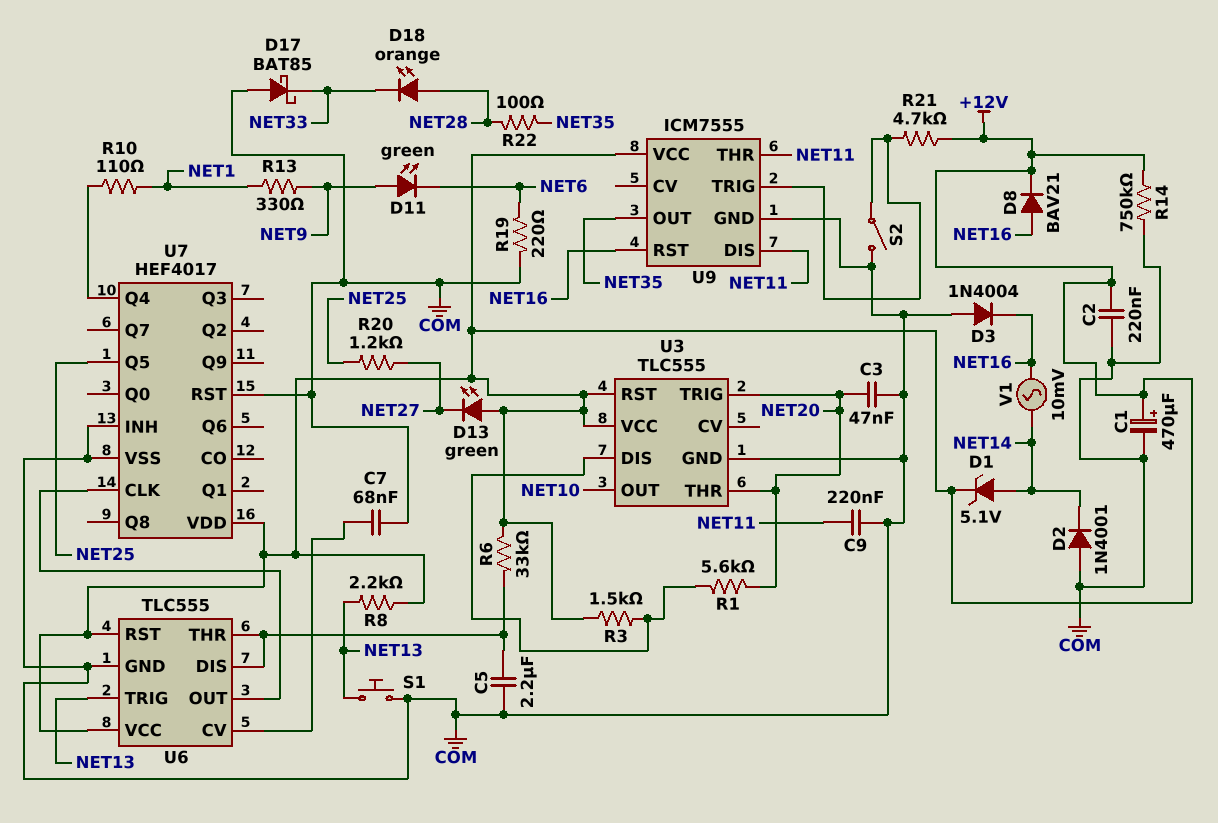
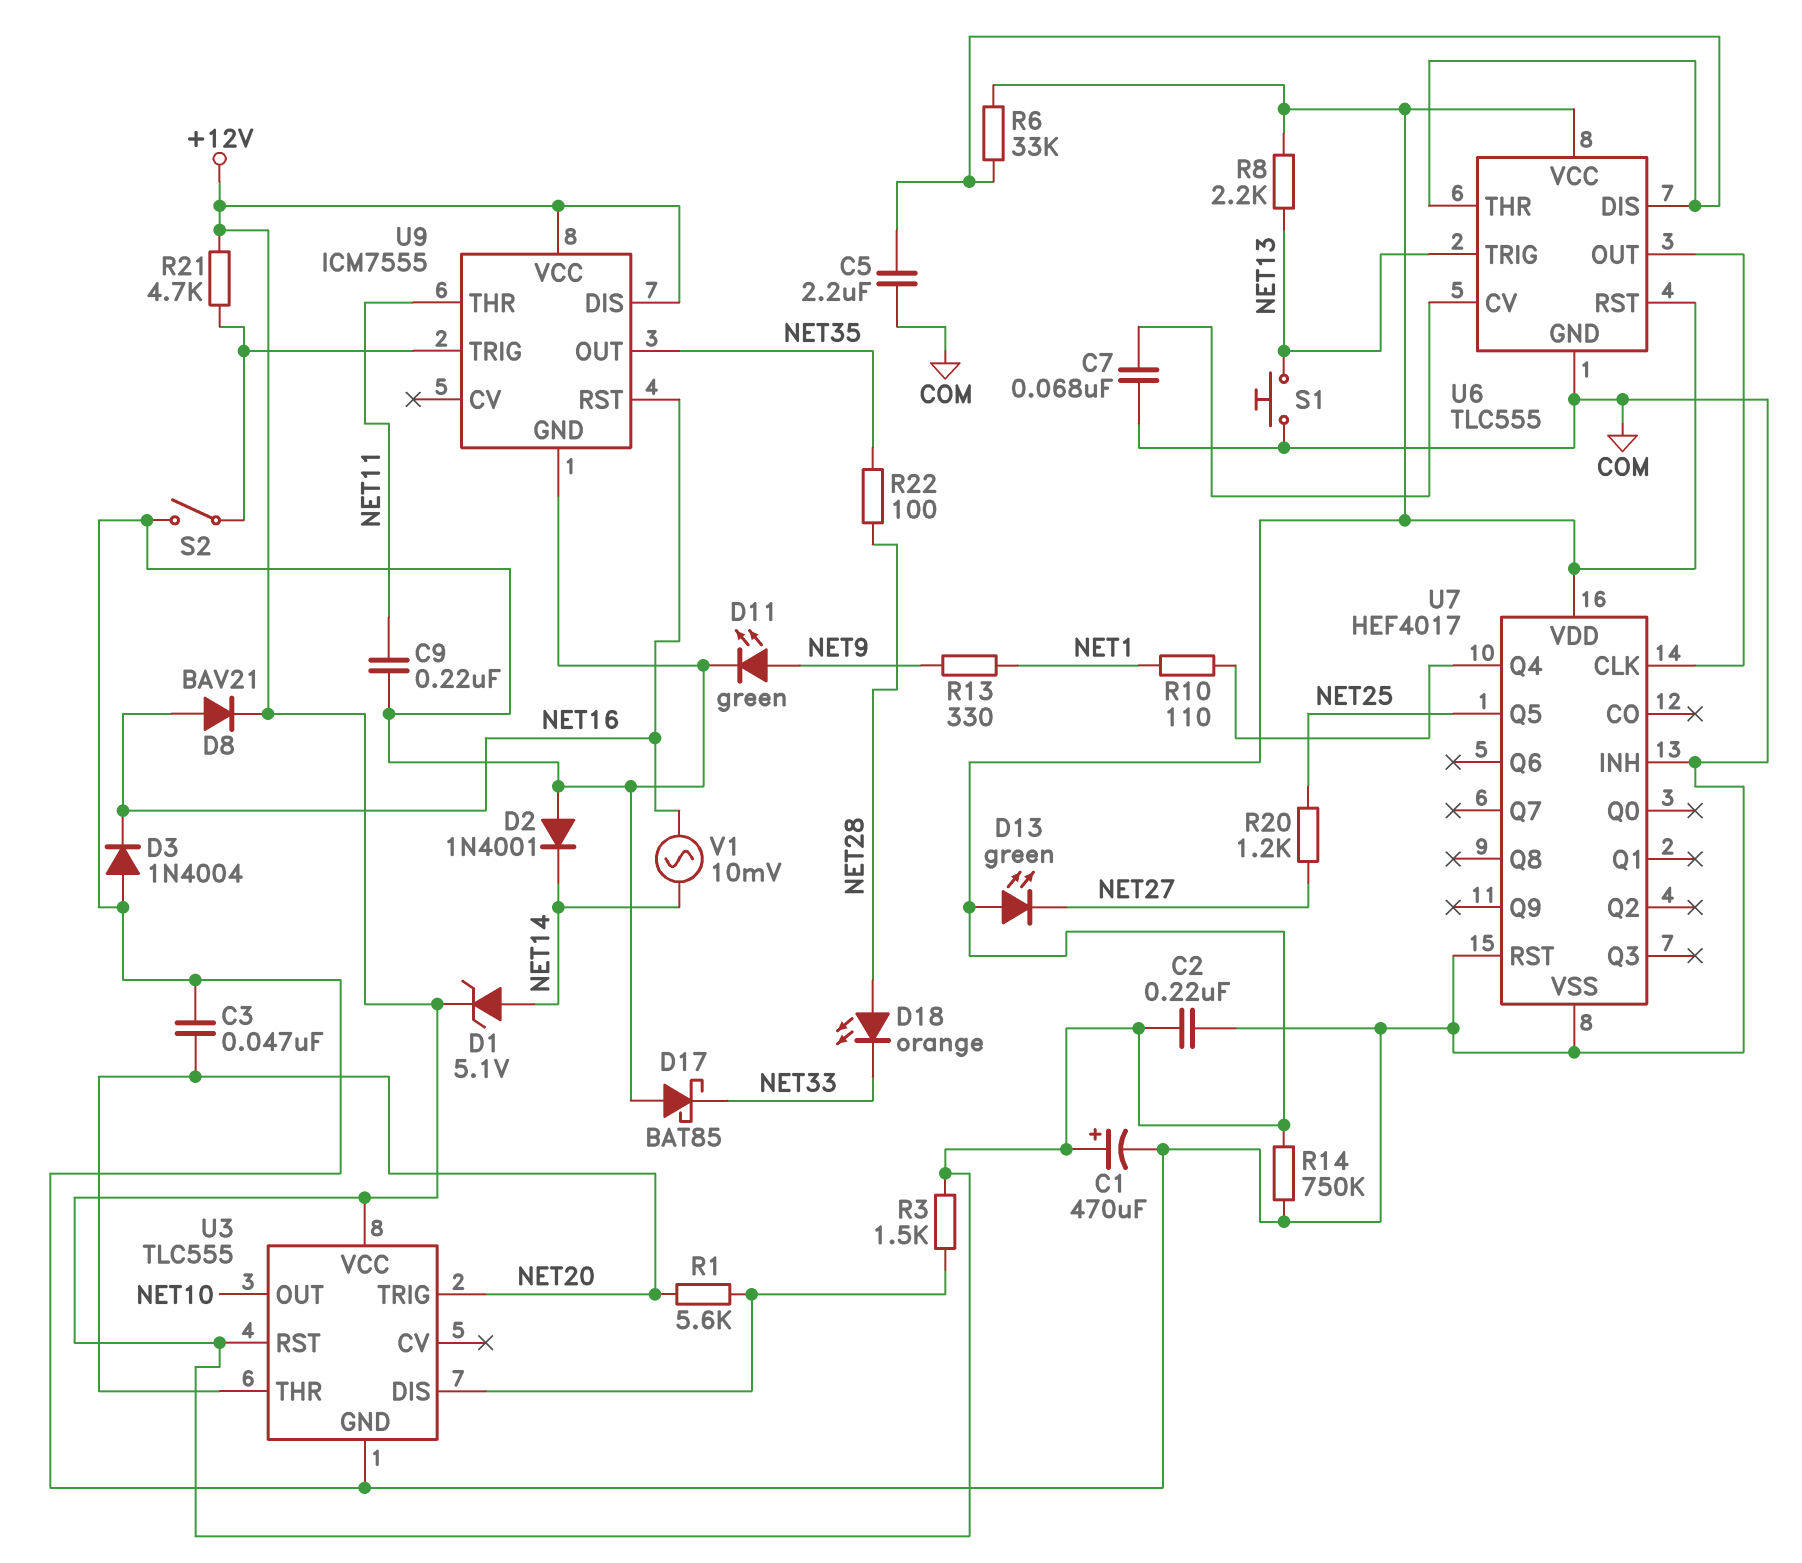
D11: LED green (A NET9, K NET6) -> LED green (A NET9, K COM)
R19: 220 (COM, NET6) -> none
U9 pin DIS: NET11 -> +12V

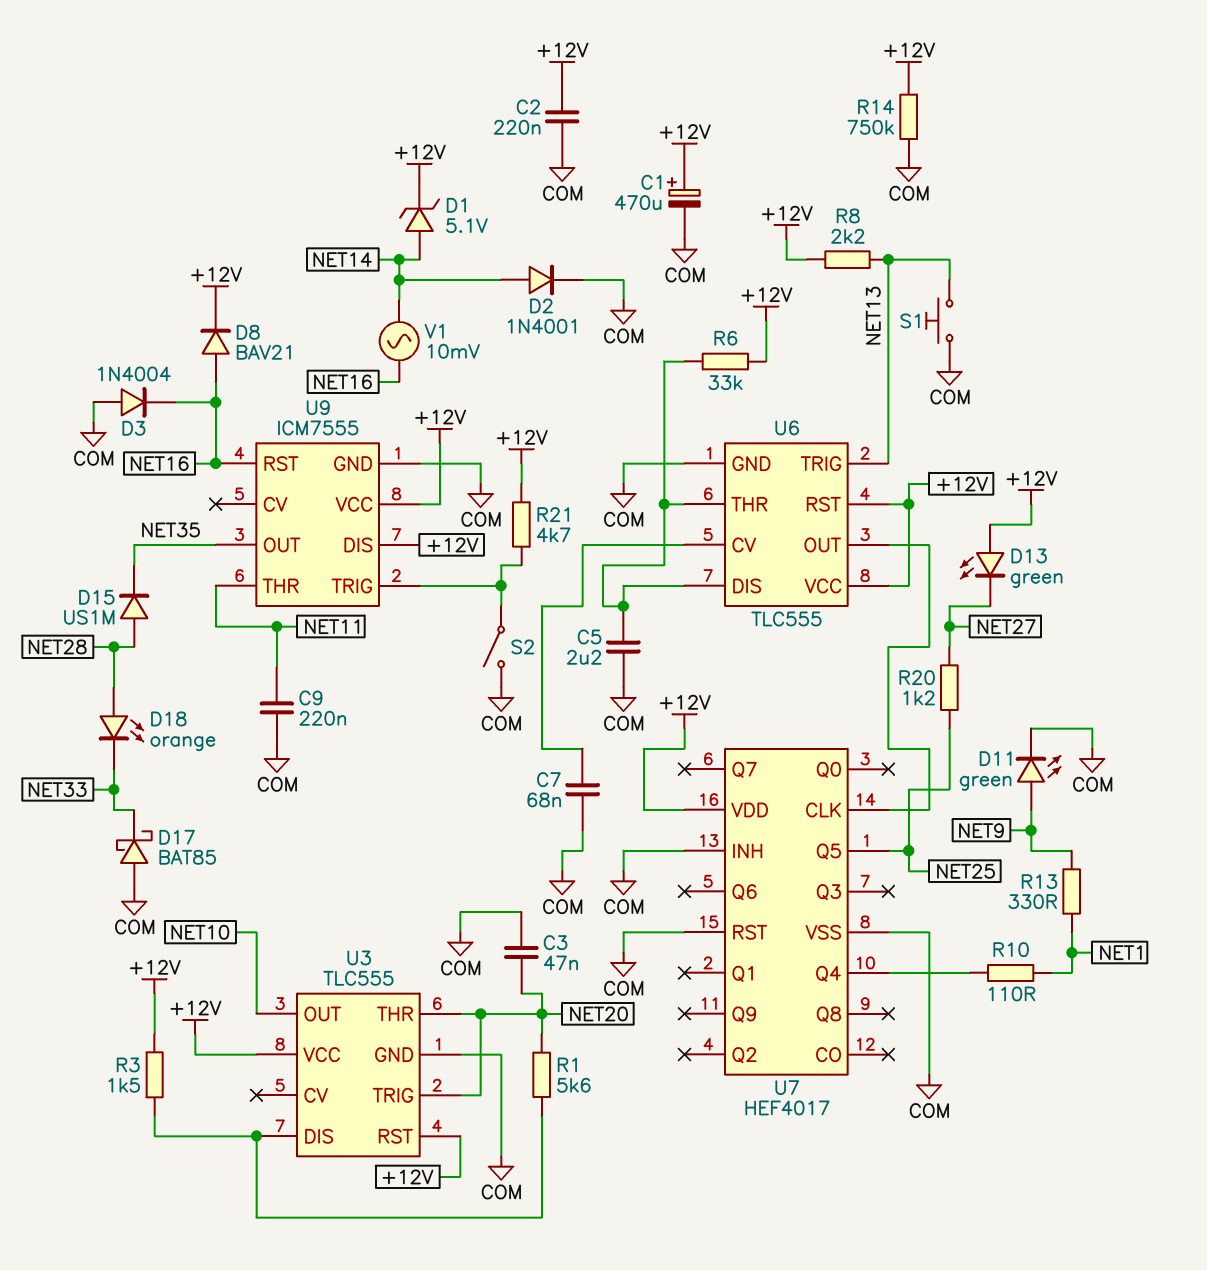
D2: diode 1N4001 (A COM, K NET14) -> diode 1N4001 (A NET14, K COM)
D15: none -> diode US1M (A NET28, K NET35)
R22: 100 (NET28, NET35) -> none

